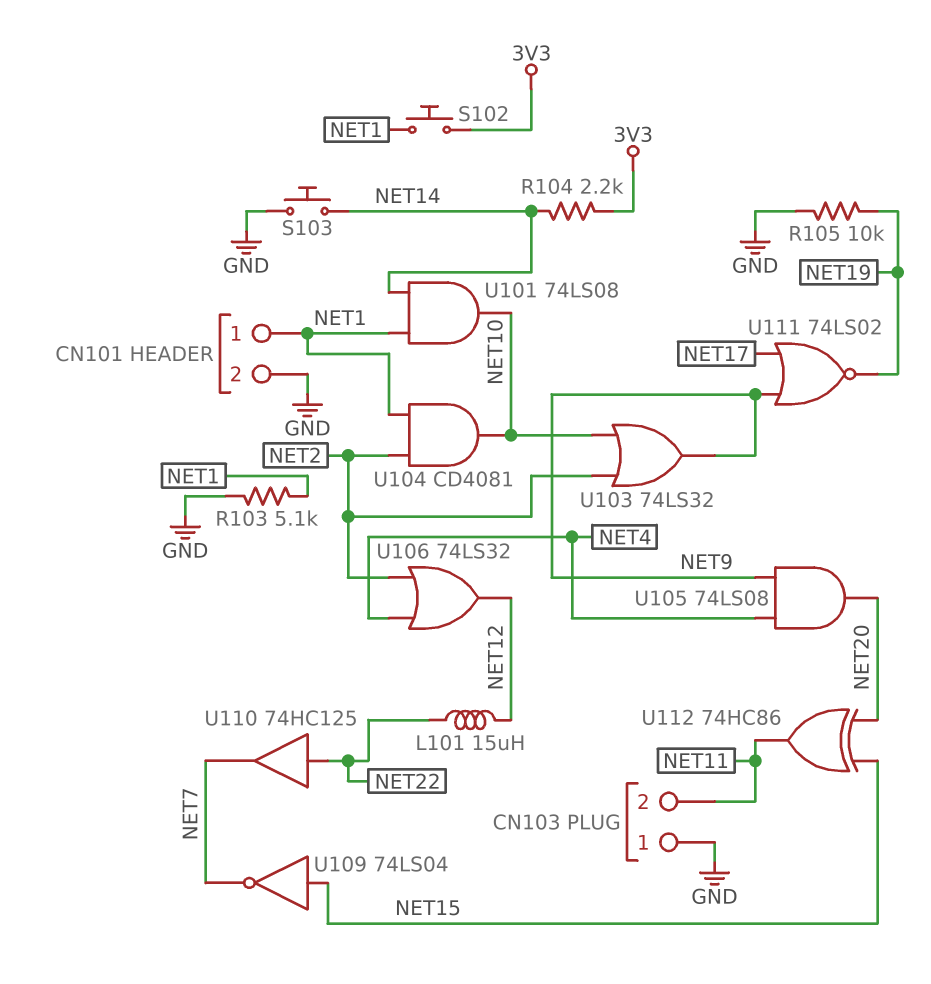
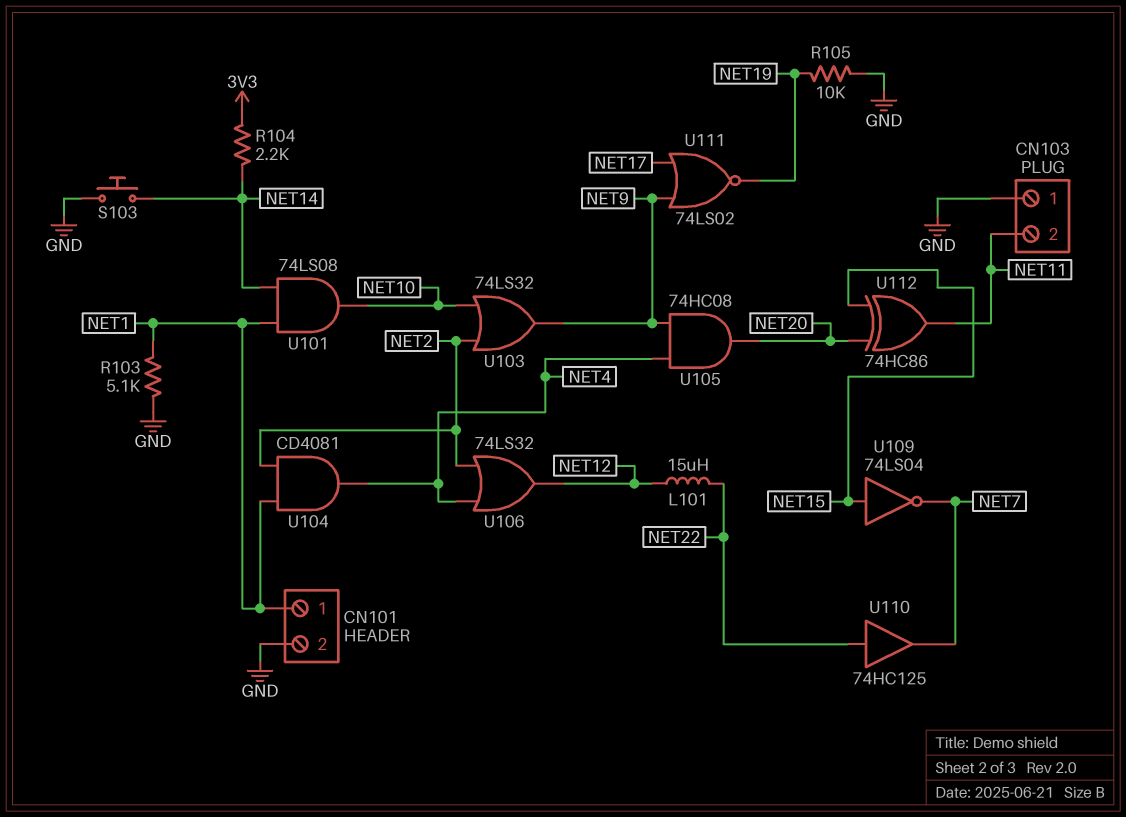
S102: button (3V3, NET1) -> none
U104: AND CD4081 (in NET1, in NET2, out NET10) -> AND CD4081 (in NET1, in NET2, out NET4)
U105: AND 74LS08 (in NET4, in NET9, out NET20) -> AND 74HC08 (in NET4, in NET9, out NET20)

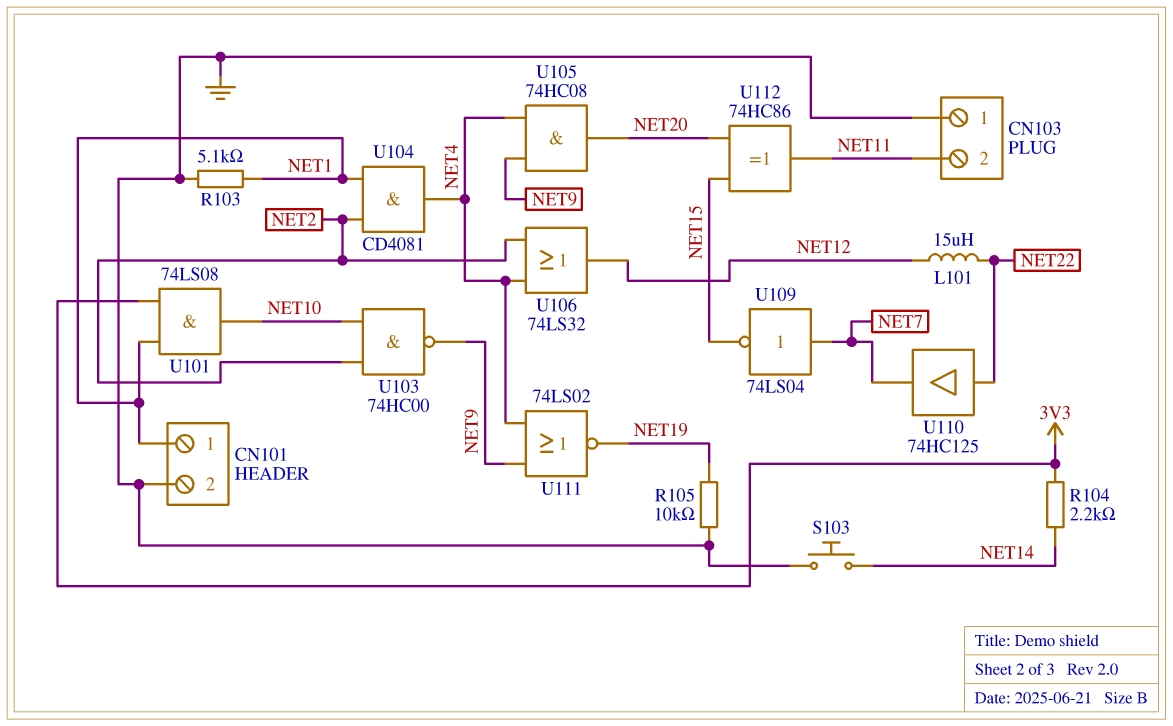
U101: AND 74LS08 (in NET1, in NET14, out NET10) -> AND 74LS08 (in 3V3, in NET1, out NET10)
U103: OR 74LS32 (in NET2, in NET10, out NET9) -> NAND 74HC00 (in NET2, in NET10, out NET9)
U109: NOT 74LS04 (in NET15, out NET7) -> NOT 74LS04 (in NET7, out NET15)
U111: NOR 74LS02 (in NET9, in NET17, out NET19) -> NOR 74LS02 (in NET4, in NET9, out NET19)

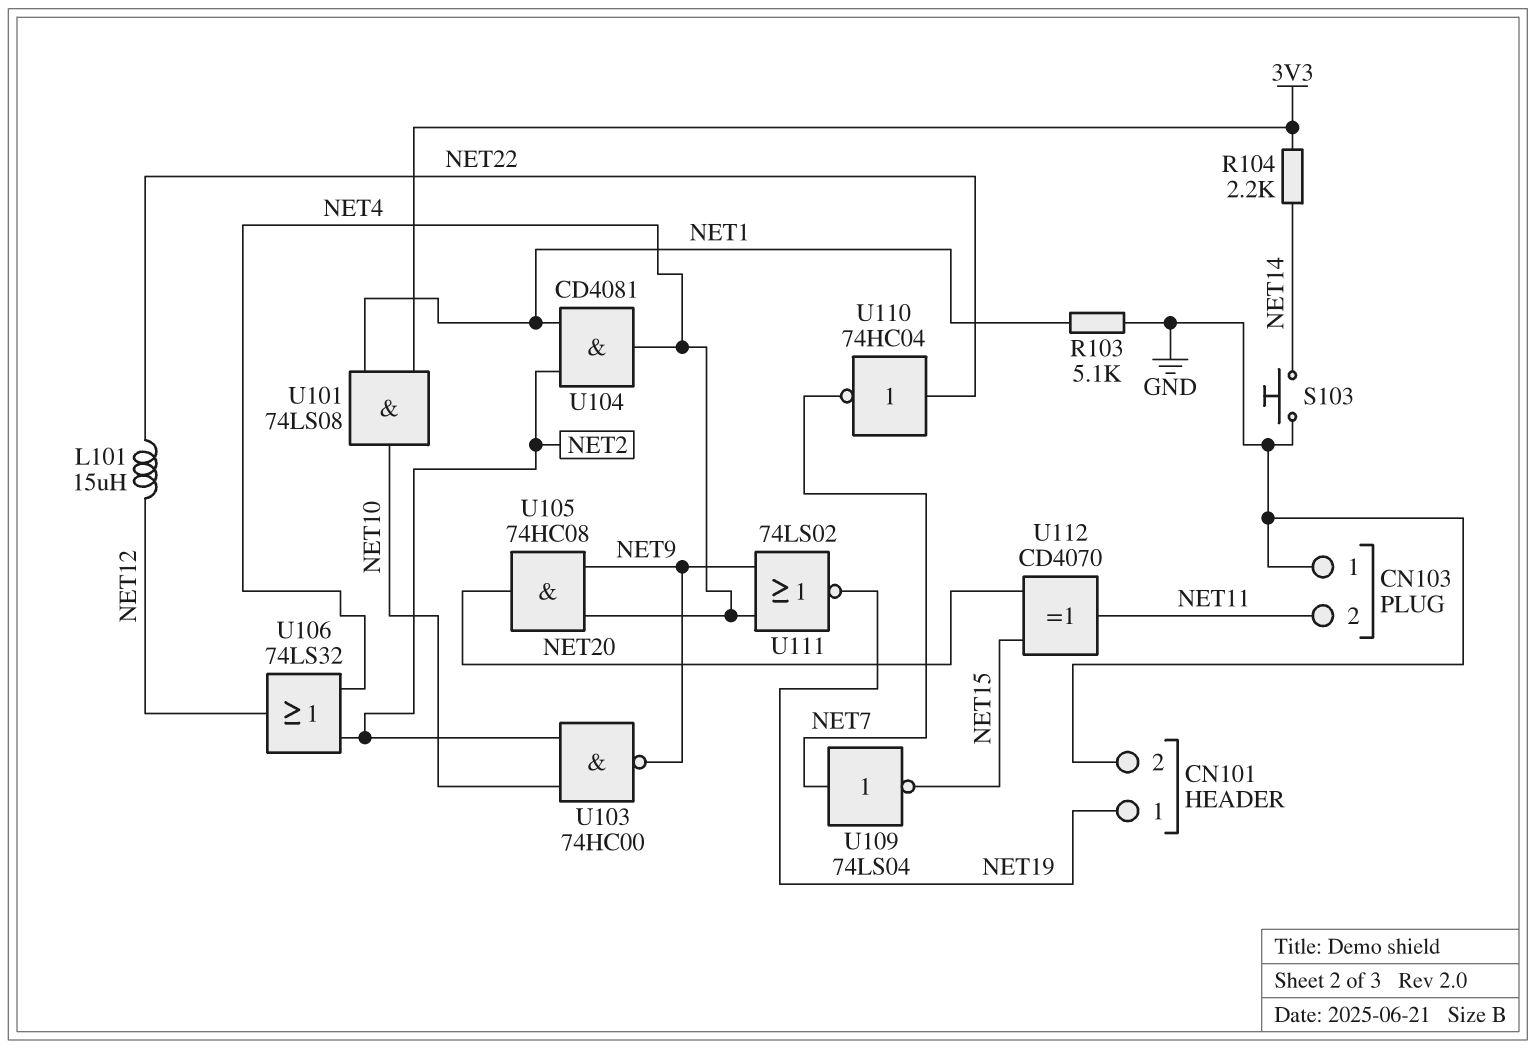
CN101 pin 1: NET1 -> NET19
R105: 10k (GND, NET19) -> none
U110: buffer 74HC125 (in NET22, out NET7) -> NOT 74HC04 (in NET22, out NET7)
U112: XOR 74HC86 (in NET15, in NET20, out NET11) -> XOR CD4070 (in NET15, in NET20, out NET11)

